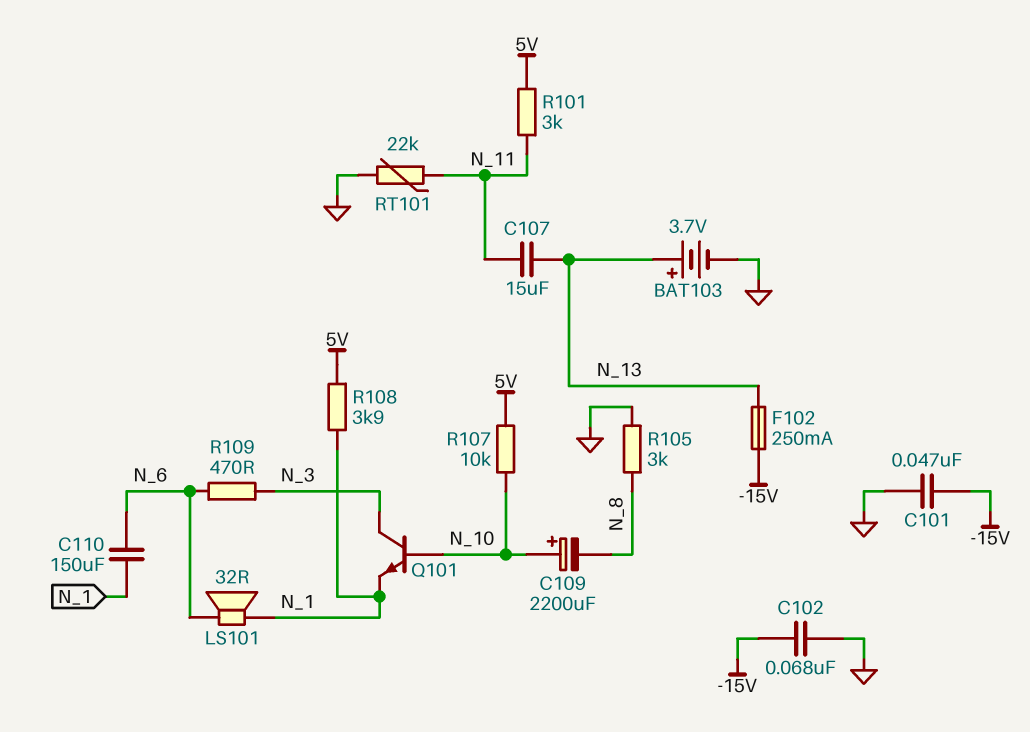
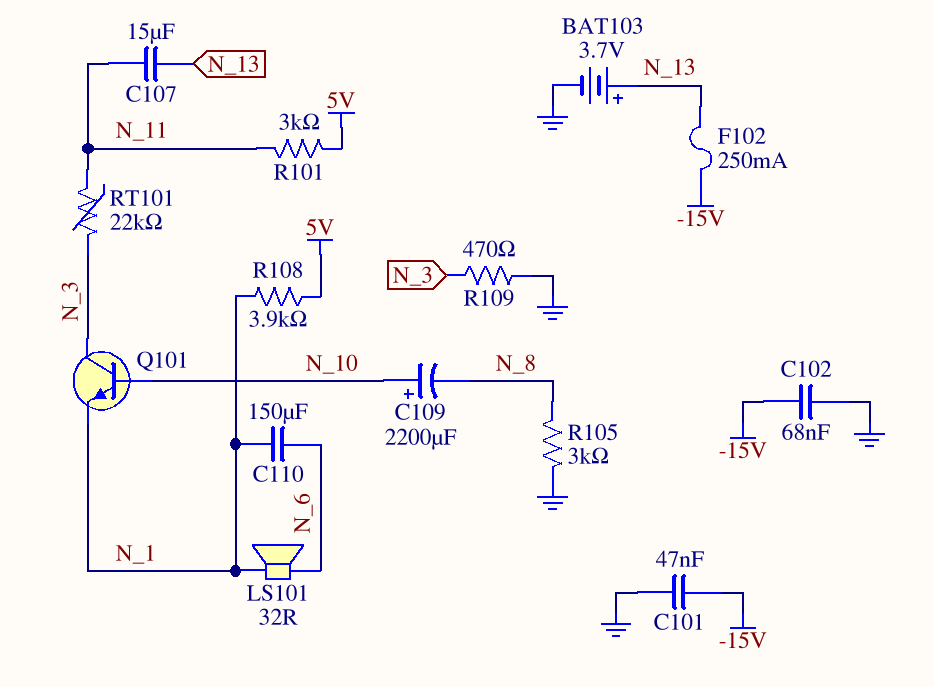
R107: 10k (5V, N_10) -> none
R109: 470 (N_3, N_6) -> 470 (GND, N_3)
RT101: 22k (GND, N_11) -> 22k (N_3, N_11)

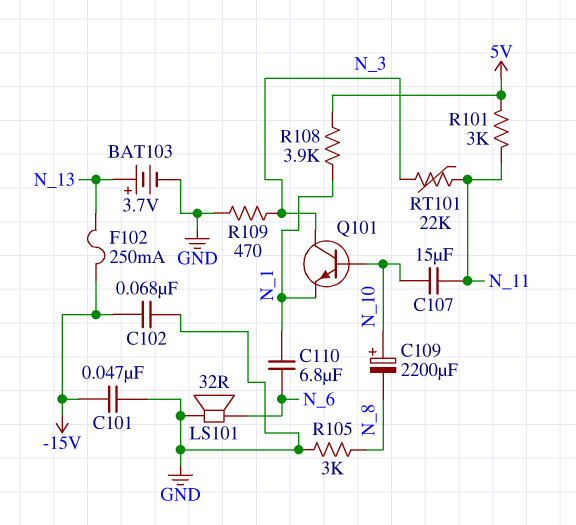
C107: 15uF (N_11, N_13) -> 15uF (N_10, N_11)
C110: 150uF (N_1, N_6) -> 6.8uF (N_1, N_6)
LS101: speaker 32R (N_1, N_6) -> speaker 32R (GND, N_6)

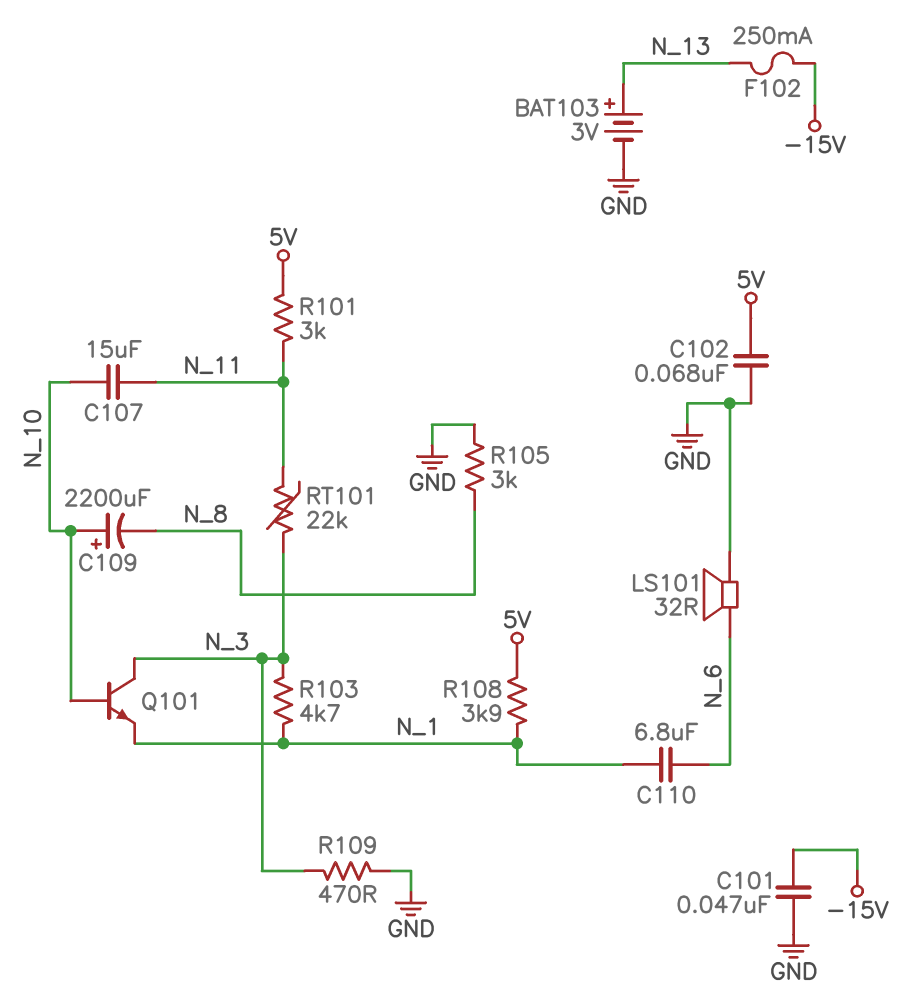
BAT103: 3.7V (plus N_13, minus GND) -> 3V (plus N_13, minus GND)
C102: 68nF (-15V, GND) -> 68nF (5V, GND)
R103: none -> 4.7k (N_1, N_3)

